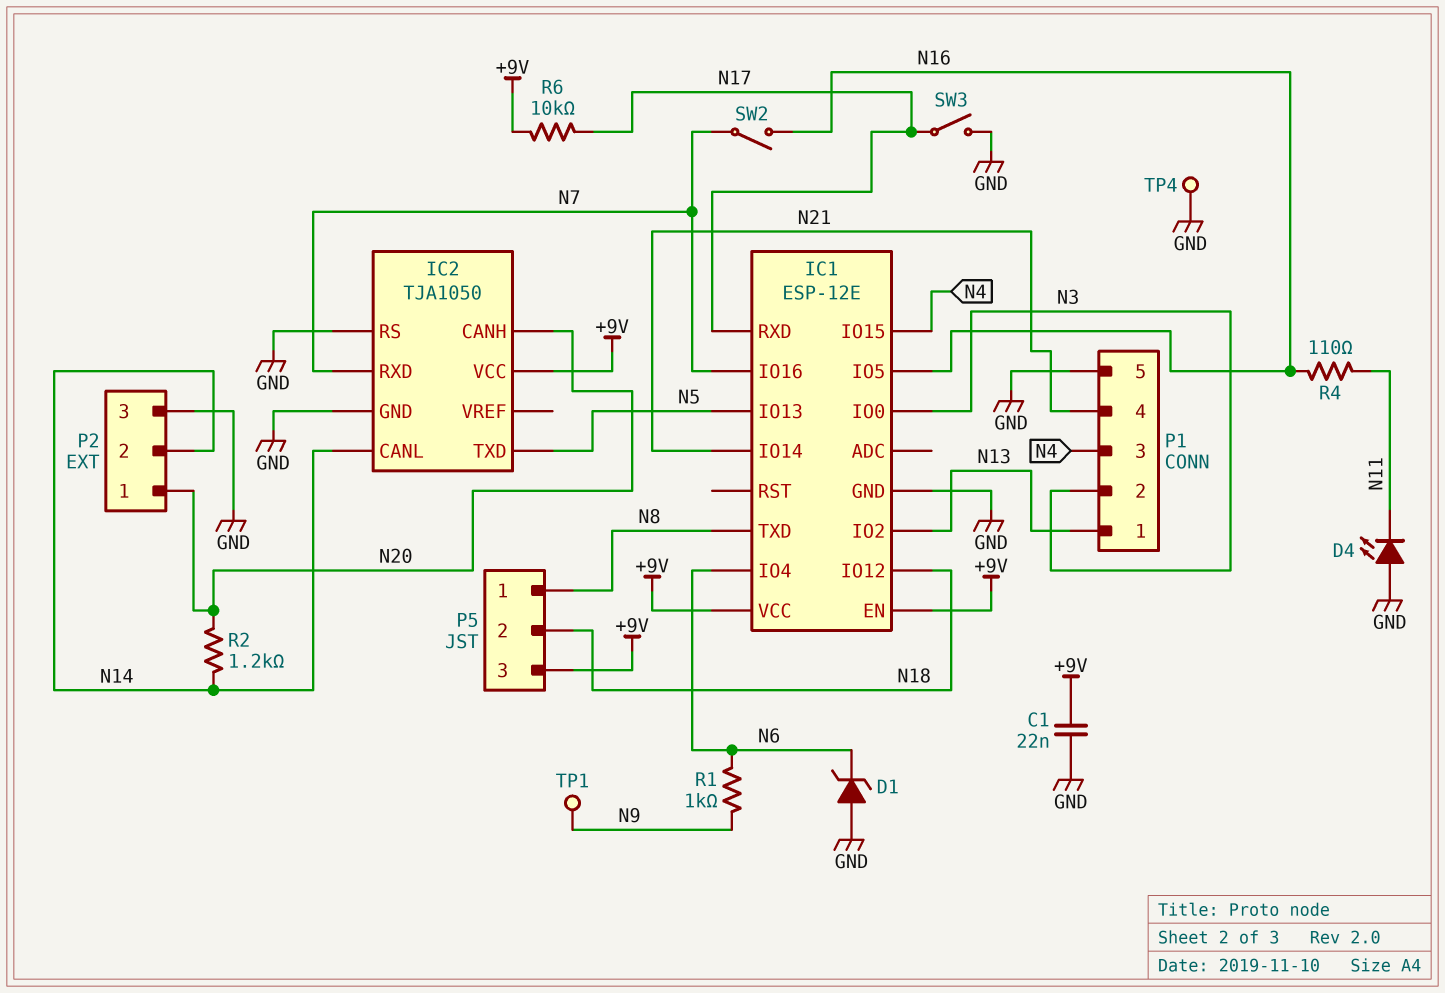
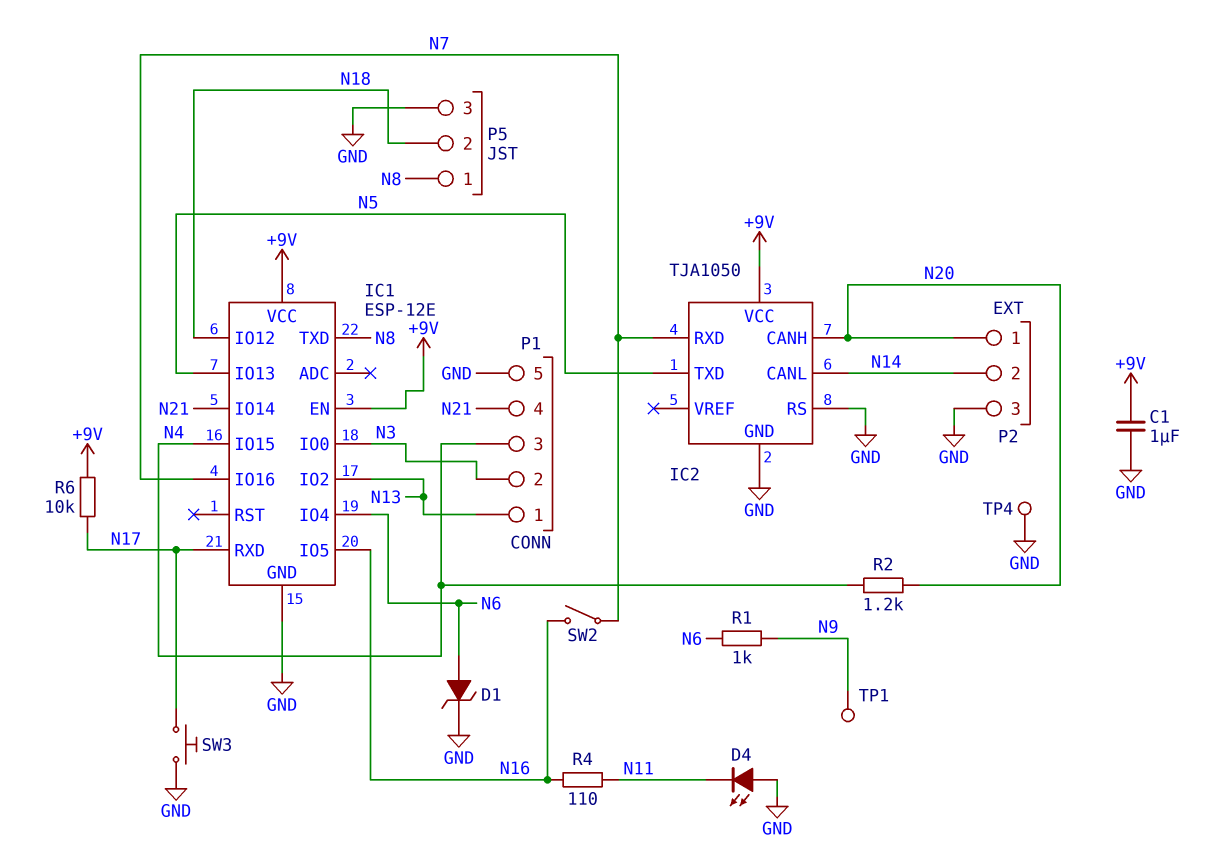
C1: 22nF (+9V, GND) -> 1uF (+9V, GND)
D1: zener (A GND, K N6) -> zener (A N6, K GND)
P5 pin 3: +9V -> GND
R2: 1.2k (N14, N20) -> 1.2k (N4, N20)
SW3: switch (GND, N17) -> button (GND, N17)

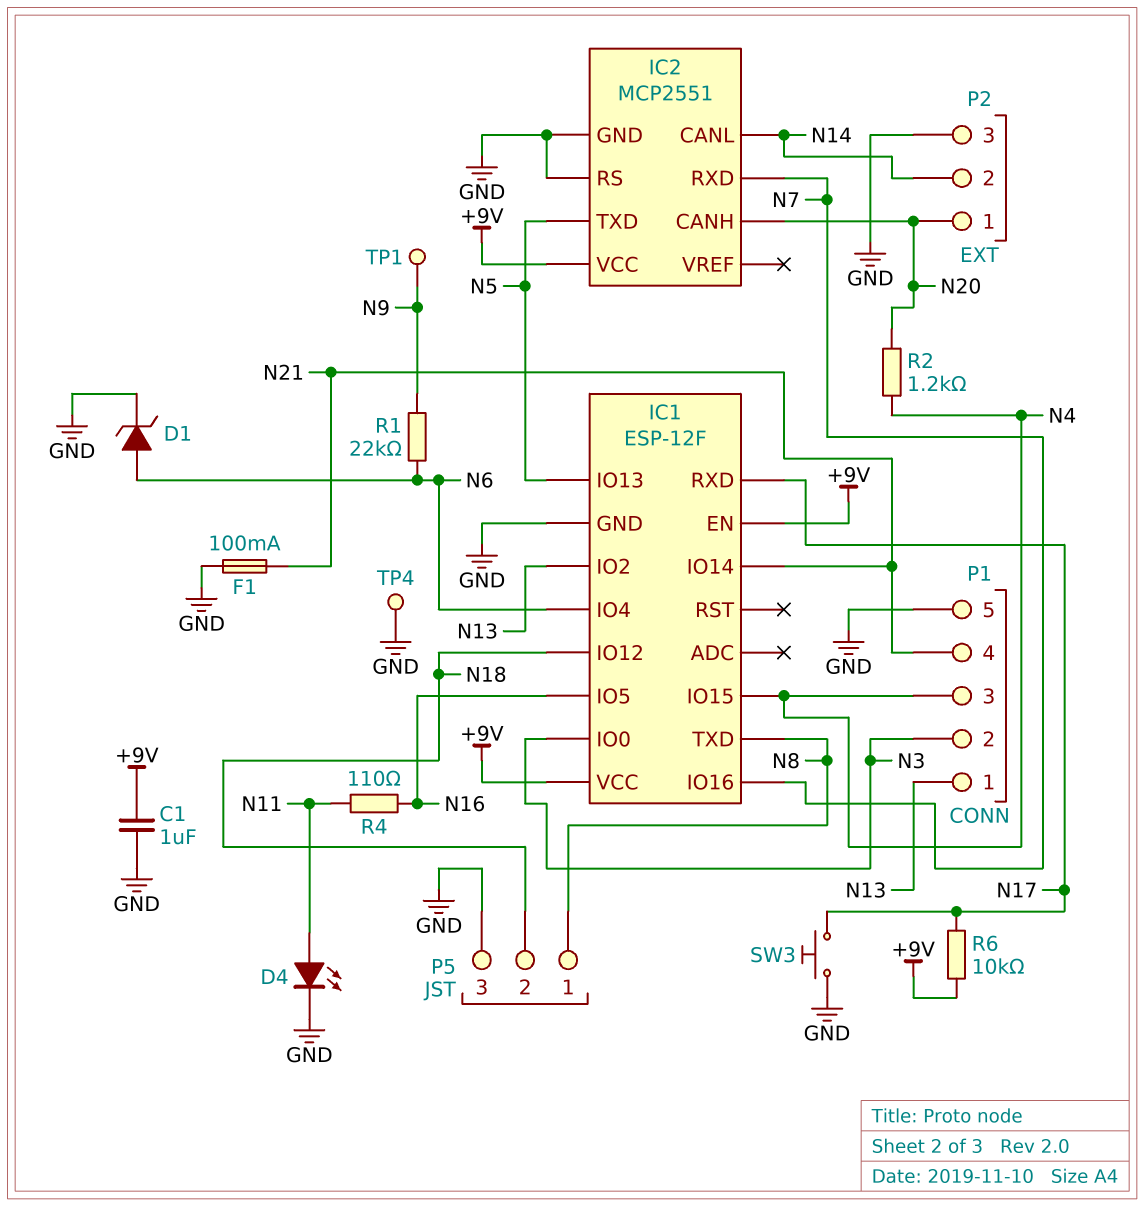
D4: LED (A GND, K N11) -> LED (A N11, K GND)
F1: none -> 100mA (GND, N21)
IC1: ESP-12E -> ESP-12F
IC2: TJA1050 -> MCP2551
R1: 1k (N6, N9) -> 22k (N6, N9)
SW2: switch (N7, N16) -> none

